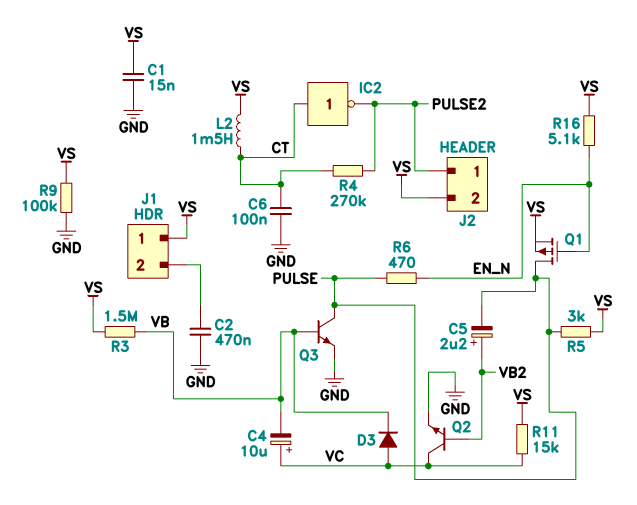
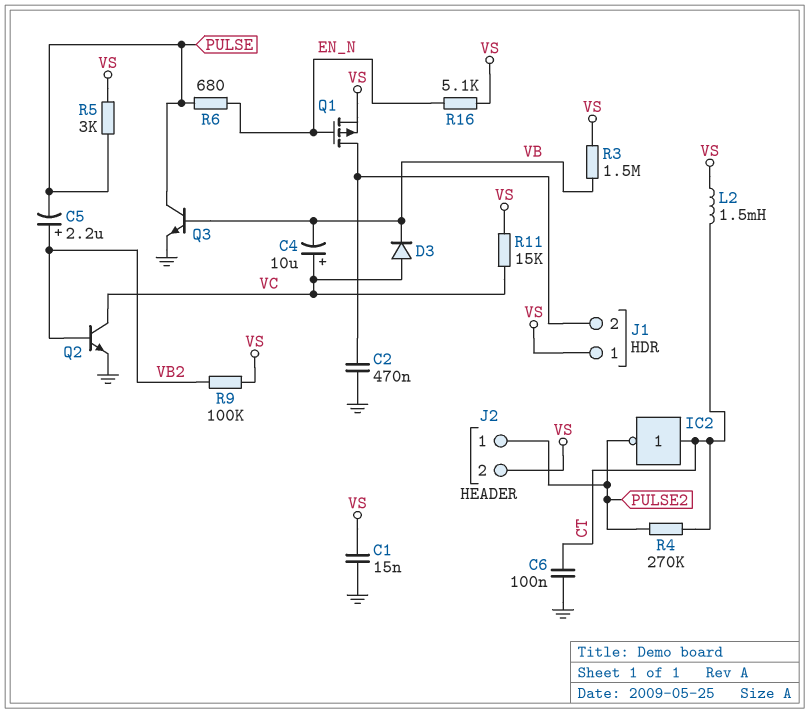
Q1: PMOS (G EN_N, D PULSE, S VS) -> PMOS (G EN_N, D J1/2, S VS)
R6: 470 (EN_N, PULSE) -> 680 (EN_N, PULSE)
R9: 100k (GND, VS) -> 100k (VB2, VS)

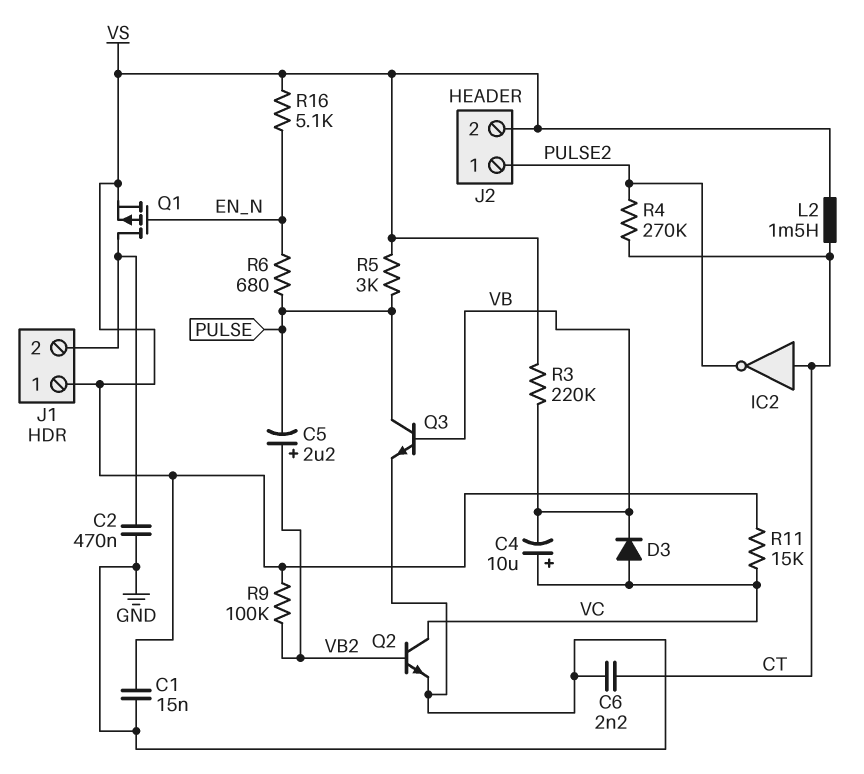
C6: 100nF (CT, GND) -> 2.2nF (CT, GND)
R3: 1.5M (VB, VS) -> 220k (VB, VS)

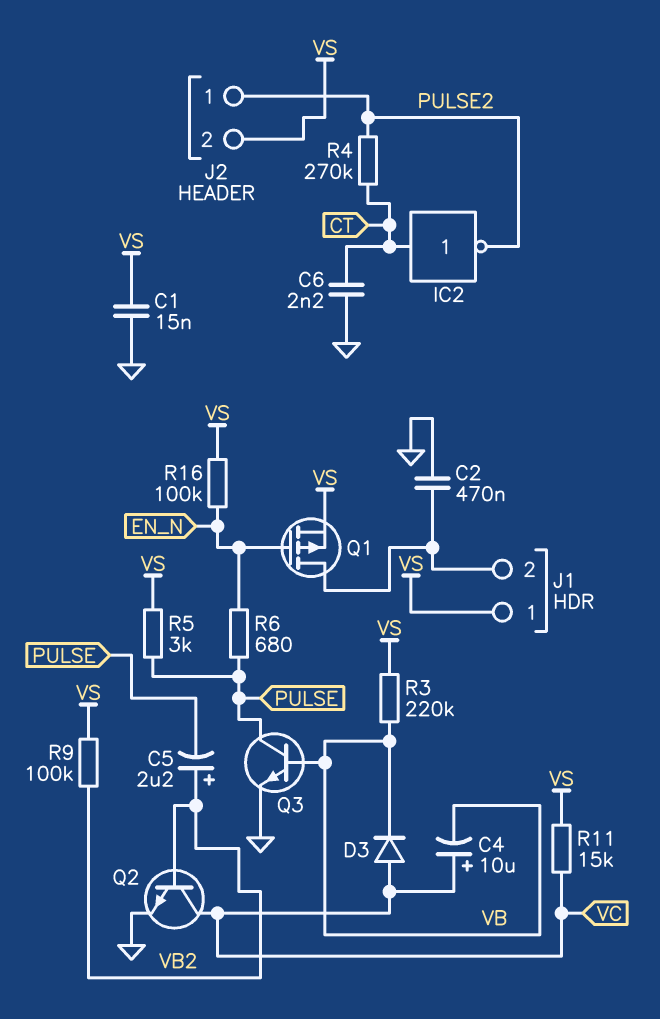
L2: 1.5mH (CT, VS) -> none
R16: 5.1k (EN_N, VS) -> 100k (EN_N, VS)

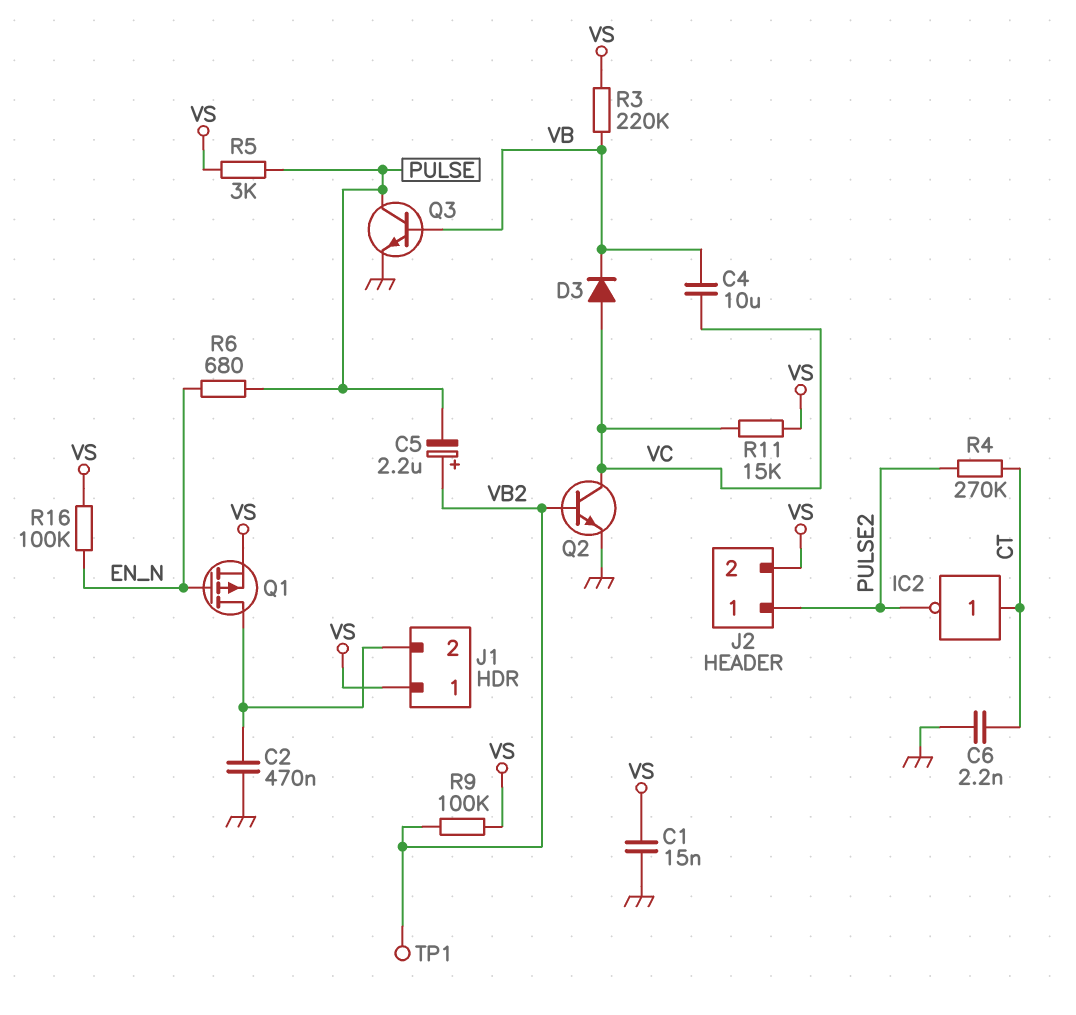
C4: 10uF (plus VC, minus VB) -> 10uF (VB, VC)
TP1: none -> test point (VB2)

